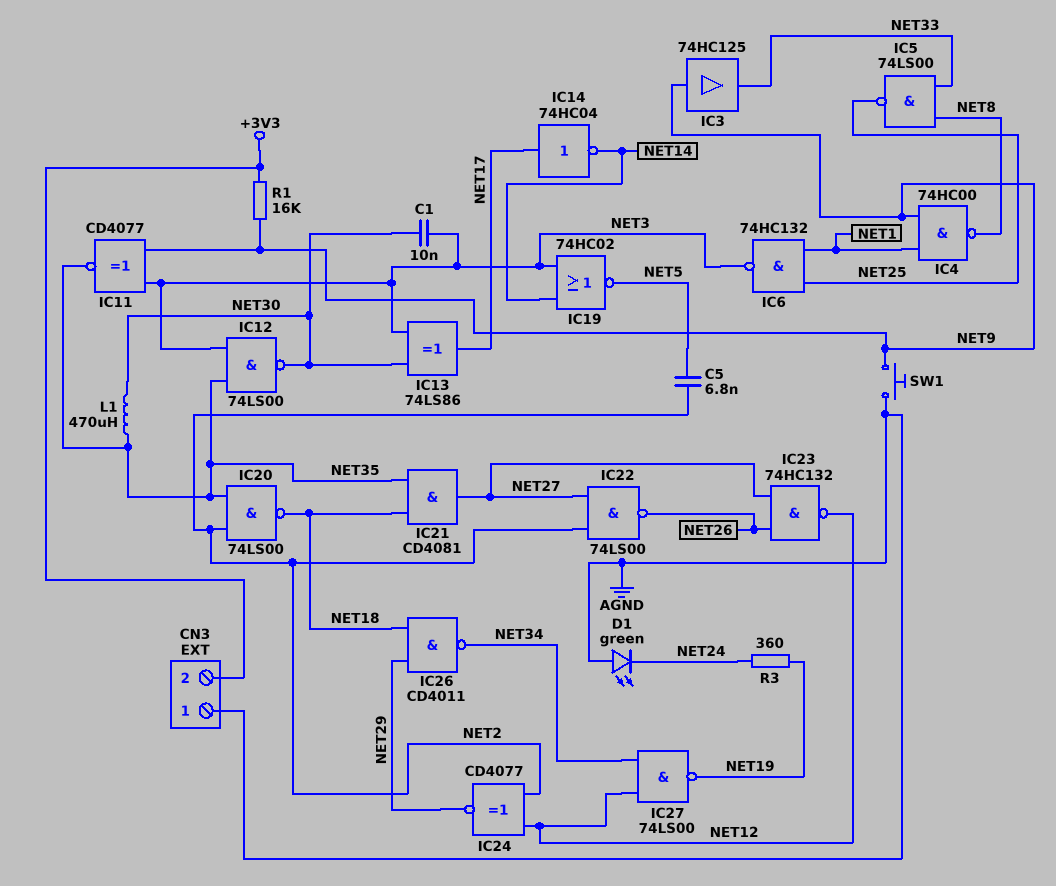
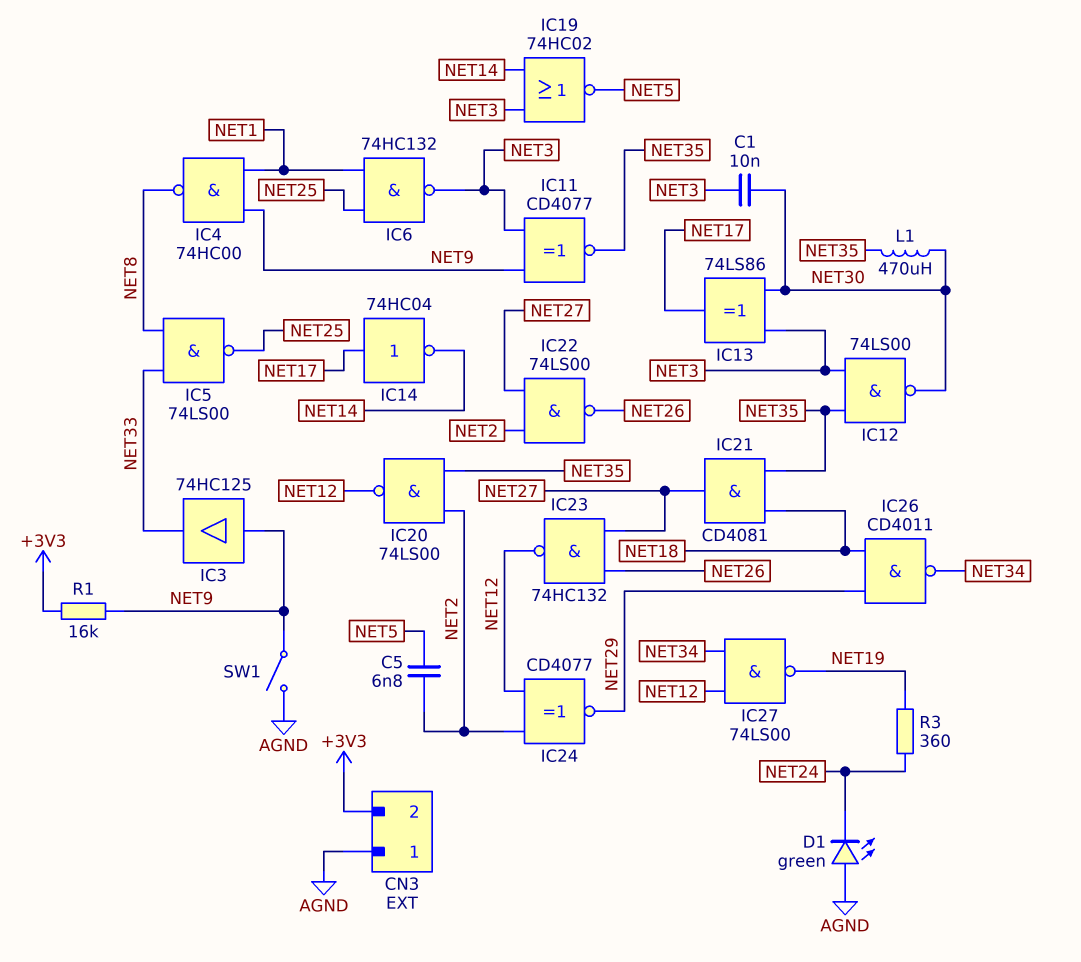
IC20: NAND 74LS00 (in NET2, in NET35, out NET18) -> NAND 74LS00 (in NET2, in NET35, out NET12)
SW1: button (AGND, NET9) -> switch (AGND, NET9)

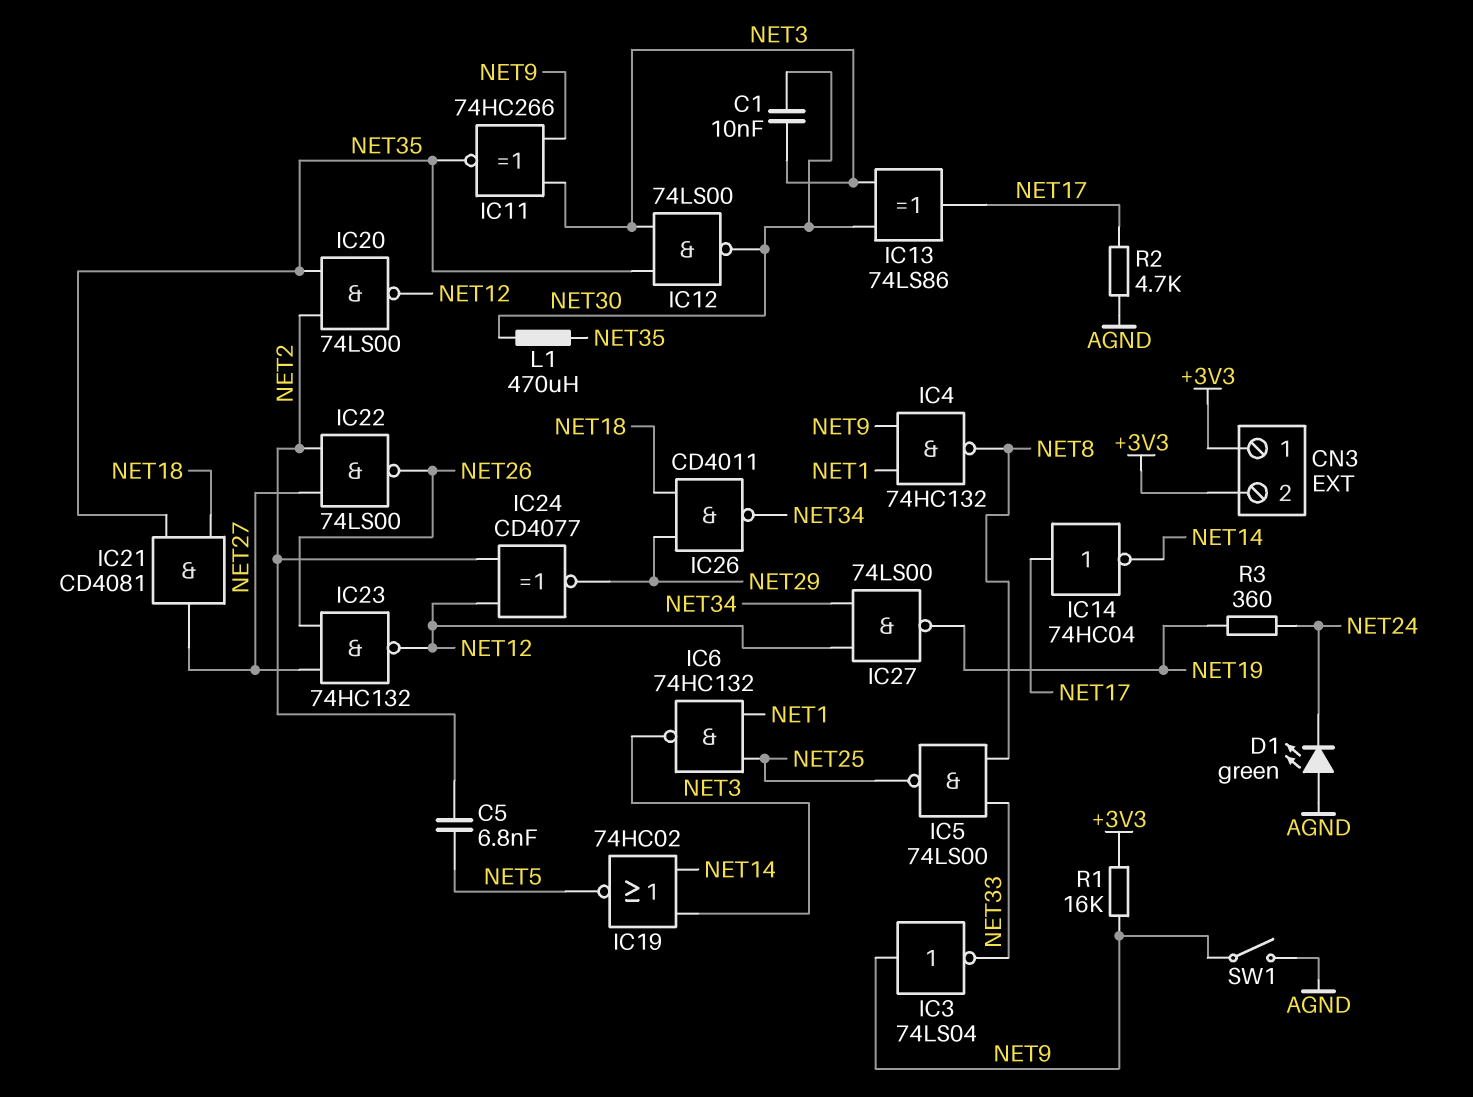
CN3 pin 1: AGND -> +3V3
IC3: buffer 74HC125 (in NET9, out NET33) -> NOT 74LS04 (in NET9, out NET33)
IC4: NAND 74HC00 (in NET1, in NET9, out NET8) -> NAND 74HC132 (in NET1, in NET9, out NET8)
IC11: XNOR CD4077 (in NET3, in NET9, out NET35) -> XNOR 74HC266 (in NET3, in NET9, out NET35)
R2: none -> 4.7k (AGND, NET17)

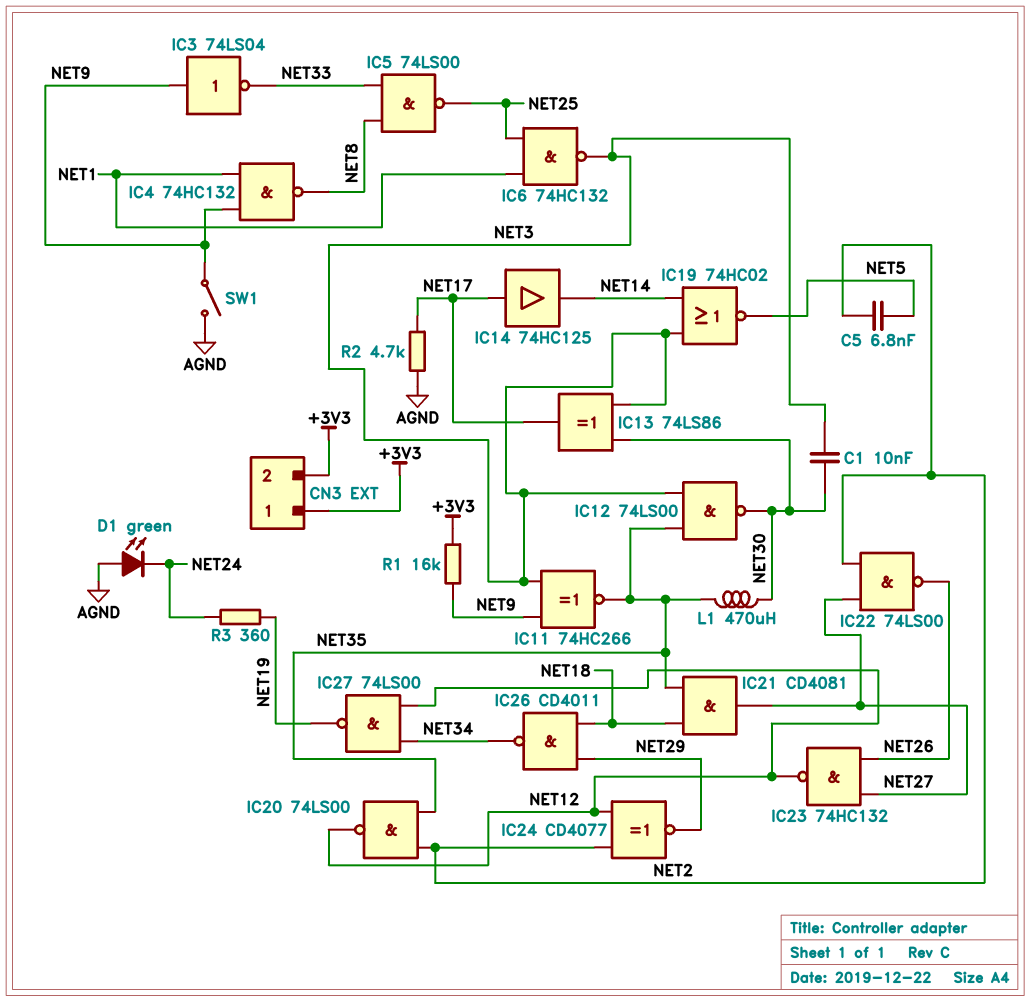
IC14: NOT 74HC04 (in NET17, out NET14) -> buffer 74HC125 (in NET17, out NET14)

